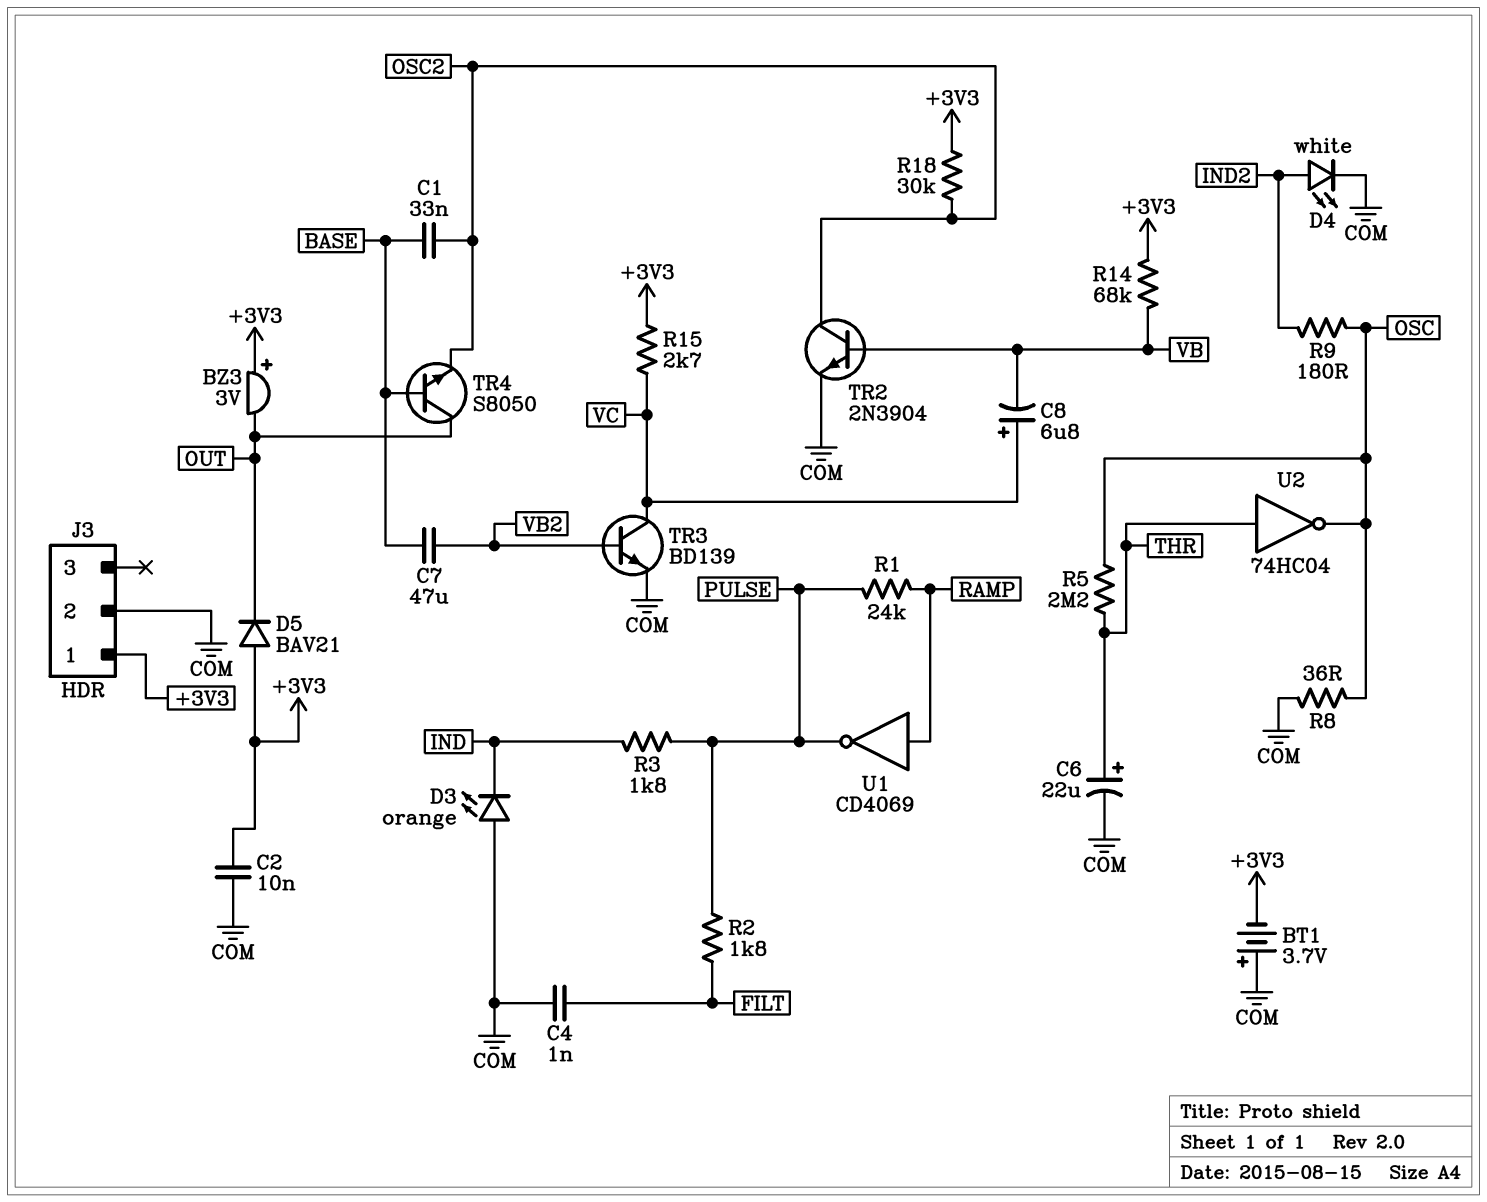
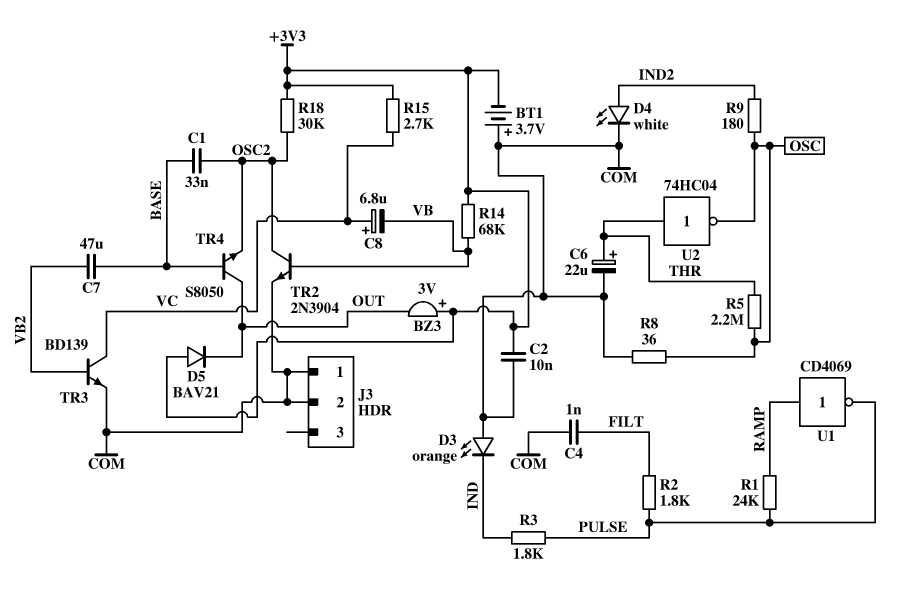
J3 pin 1: +3V3 -> COM

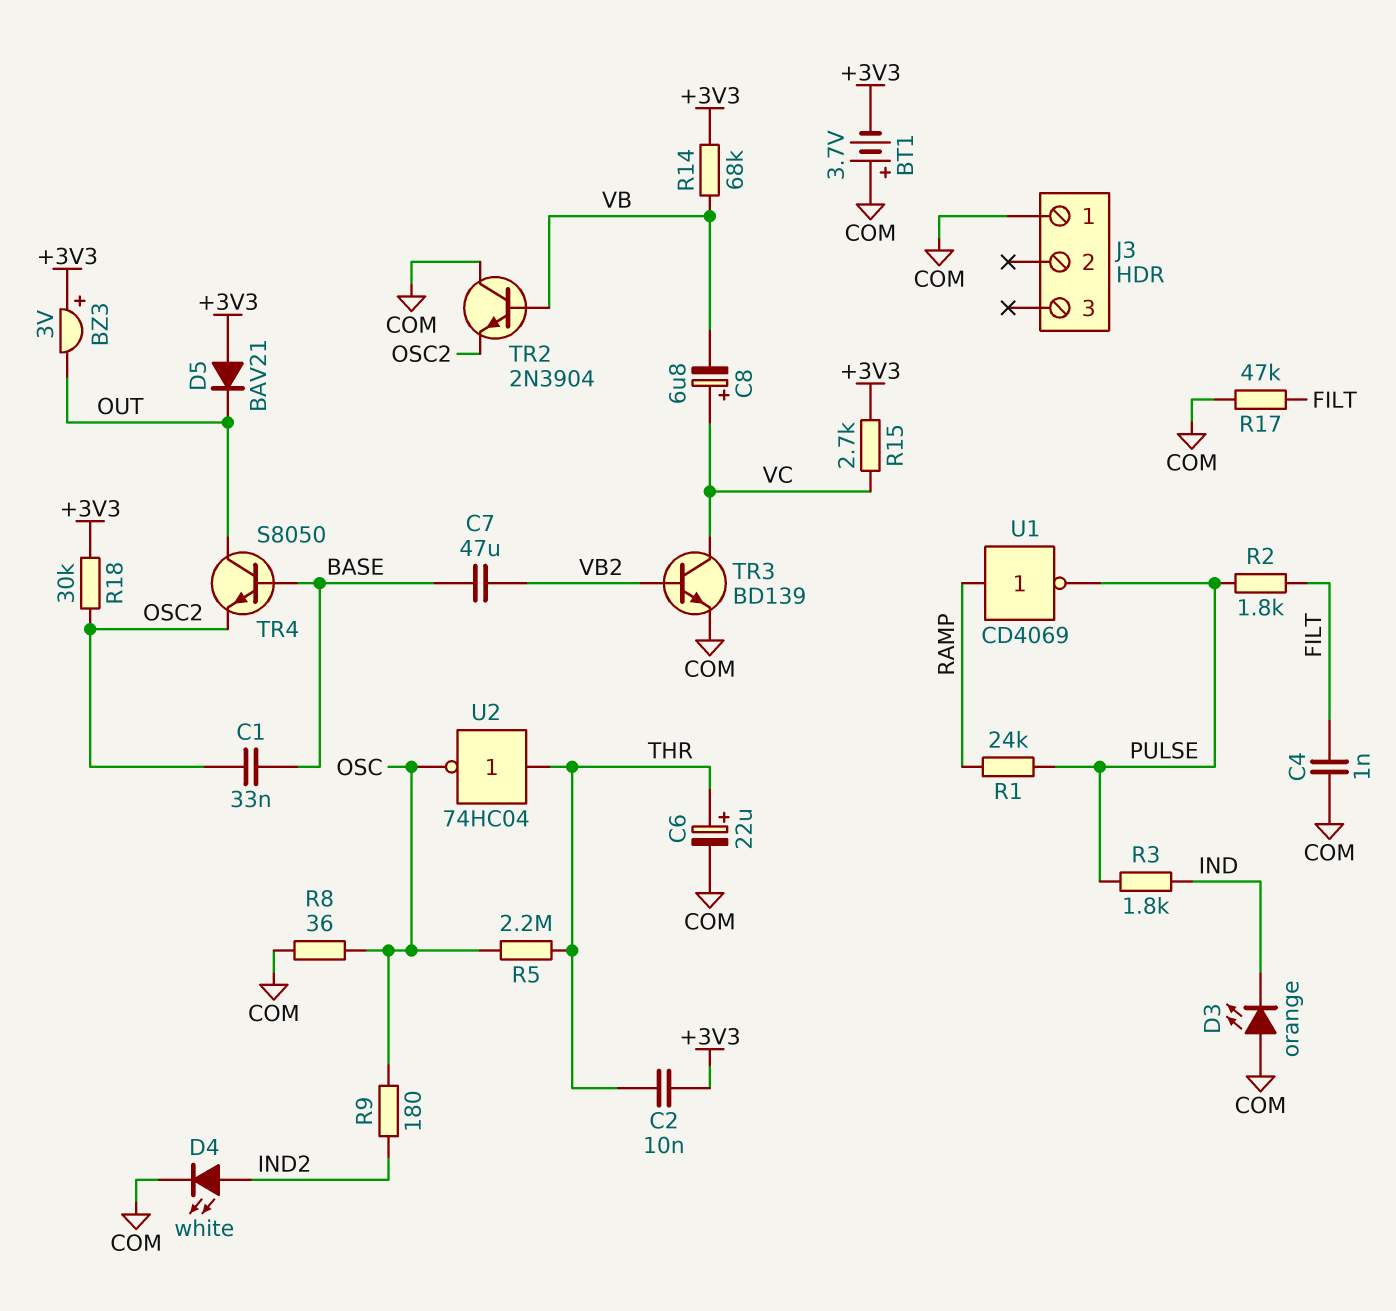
C2: 10nF (+3V3, COM) -> 10nF (+3V3, THR)
J3 pin 2: COM -> none
R17: none -> 47k (COM, FILT)
TR2: NPN 2N3904 (B VB, C OSC2, E COM) -> NPN 2N3904 (B VB, C COM, E OSC2)

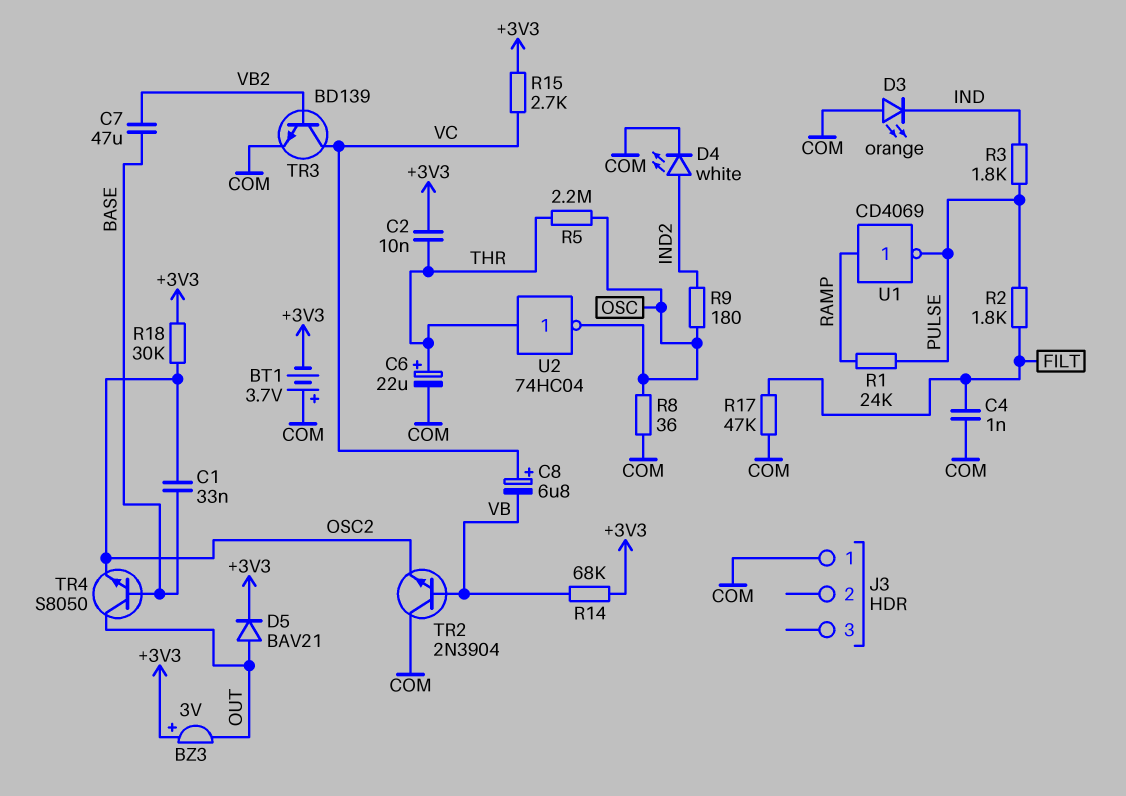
D5: diode BAV21 (A +3V3, K OUT) -> diode BAV21 (A OUT, K +3V3)

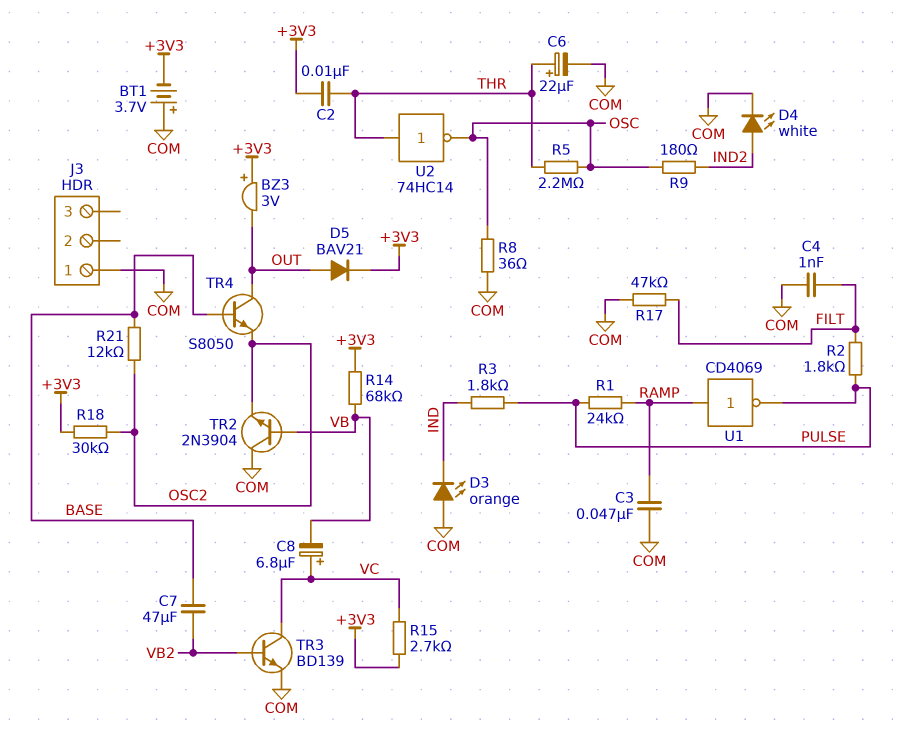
C1: 33nF (BASE, OSC2) -> none
C3: none -> 47nF (COM, RAMP)
R21: none -> 12k (BASE, OSC2)
U2: NOT 74HC04 (in THR, out OSC) -> NOT 74HC14 (in THR, out OSC)

